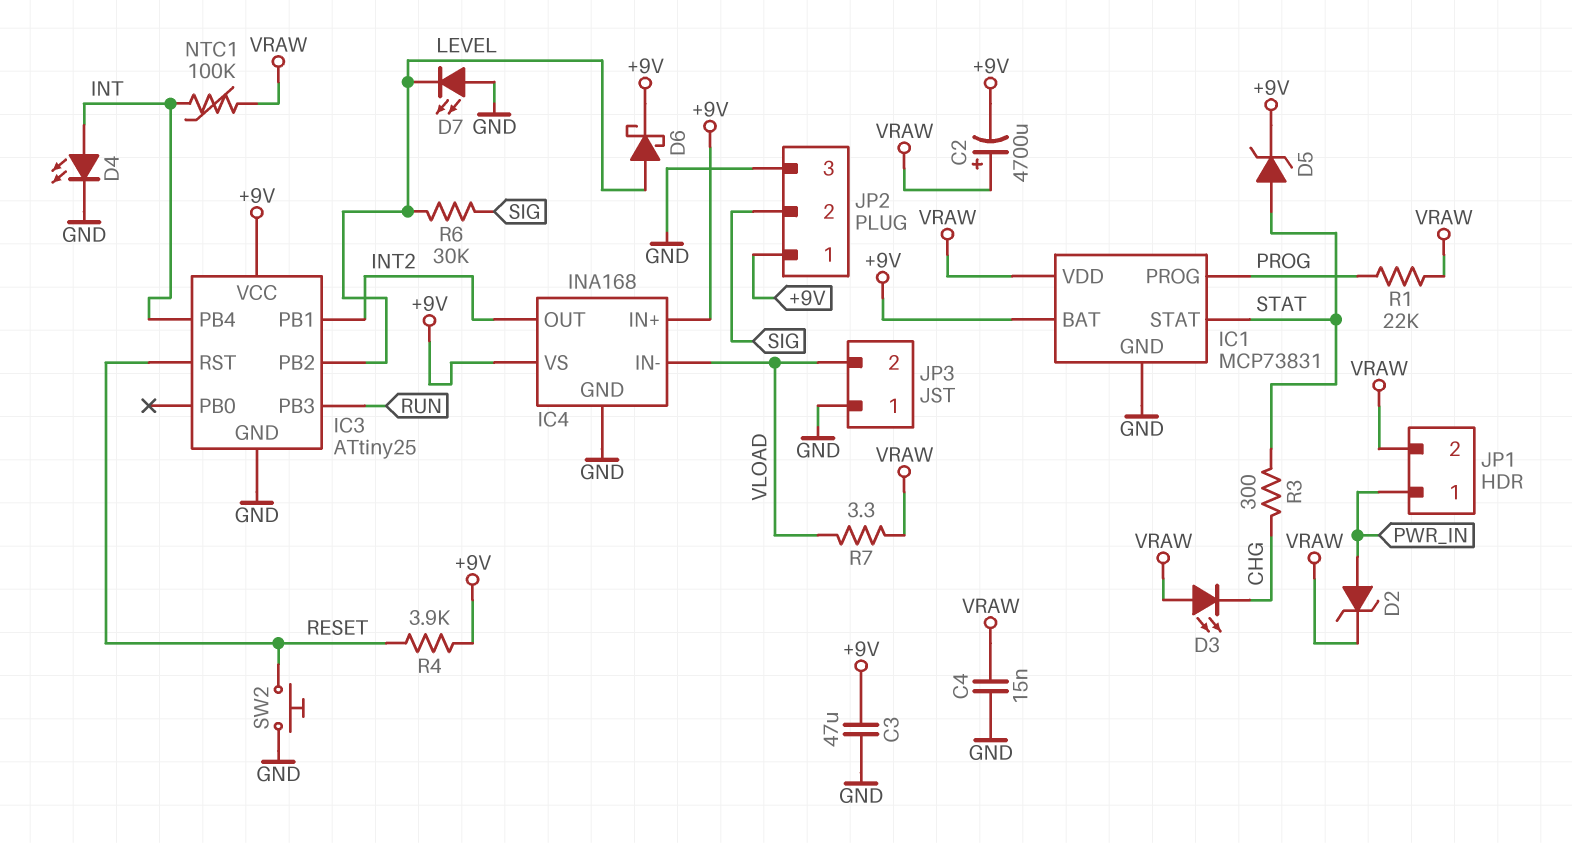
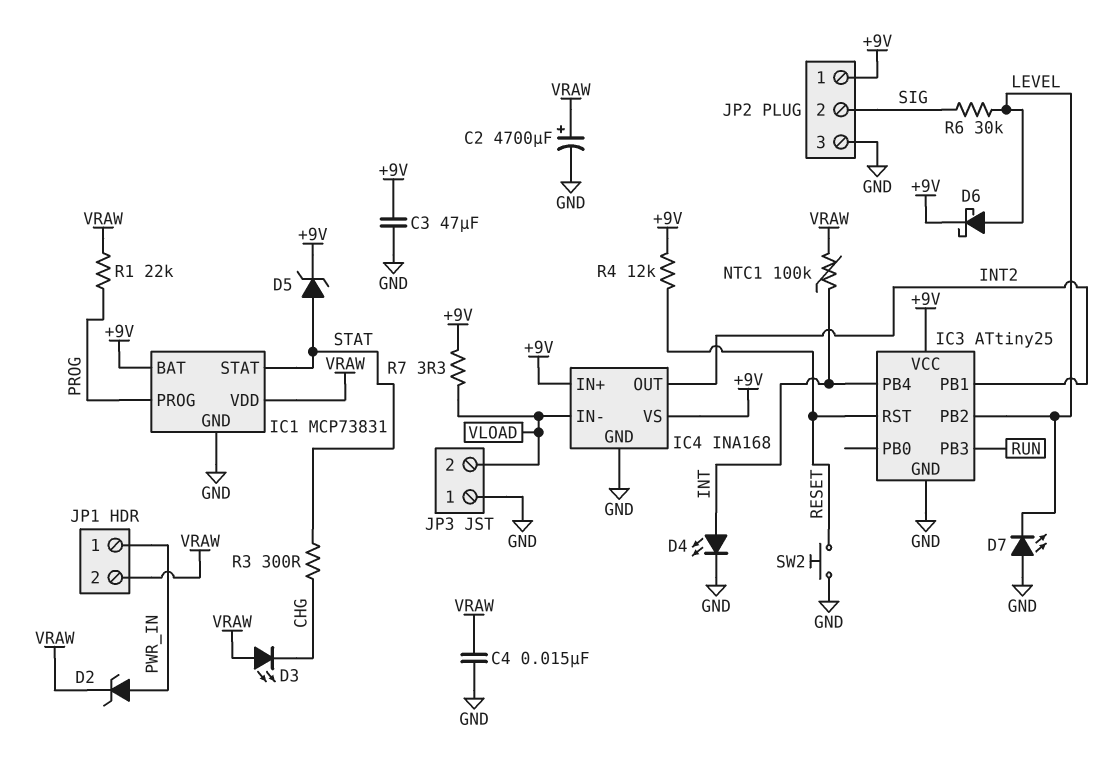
C2: 4700uF (plus VRAW, minus +9V) -> 4700uF (plus VRAW, minus GND)
R4: 3.9k (+9V, RESET) -> 12k (+9V, RESET)
R7: 3.3 (VLOAD, VRAW) -> 3.3 (+9V, VLOAD)

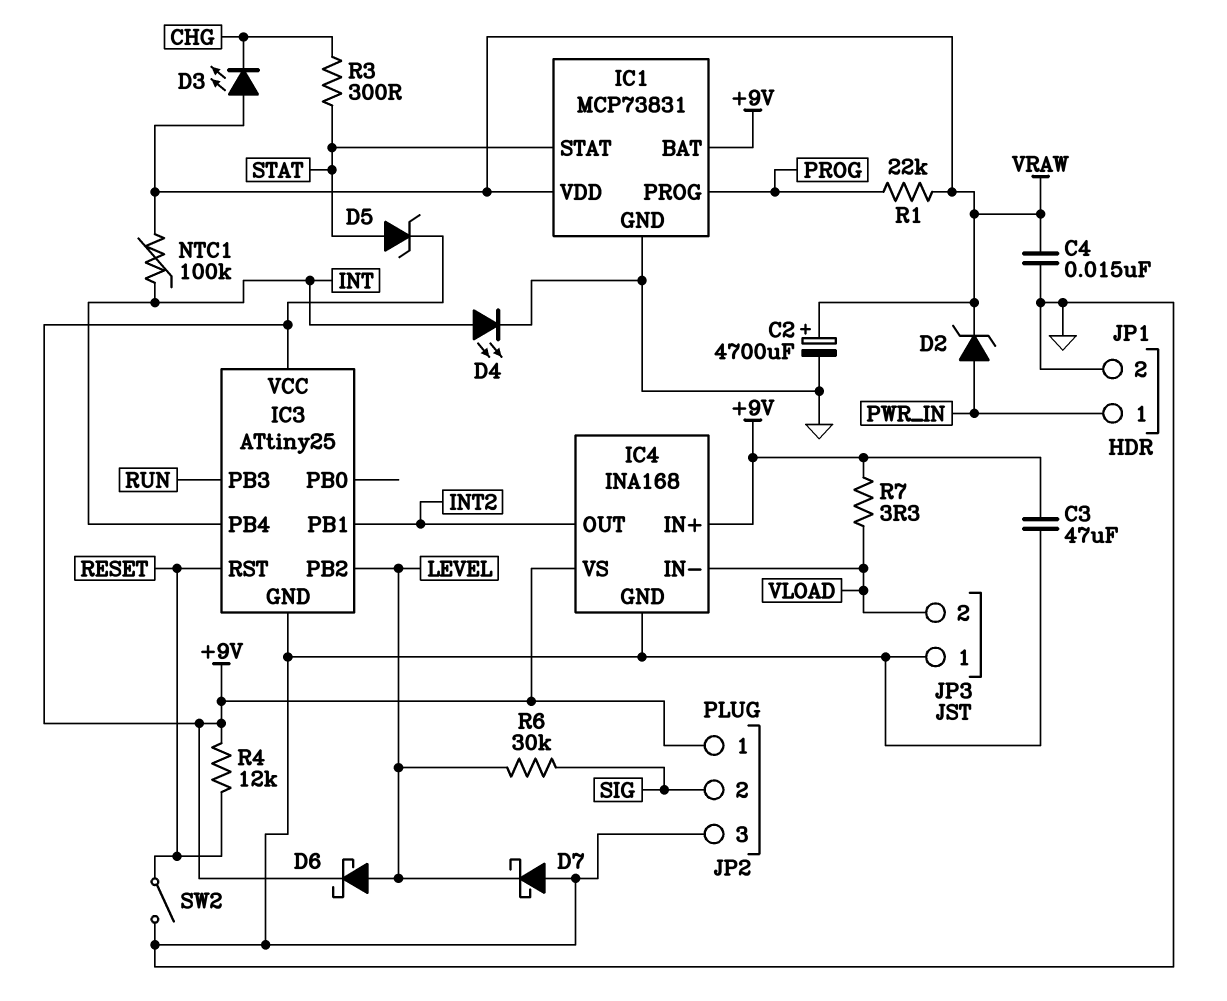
D7: LED (A GND, K LEVEL) -> schottky (A GND, K LEVEL)
JP1 pin 2: VRAW -> GND
SW2: button (GND, RESET) -> switch (GND, RESET)

